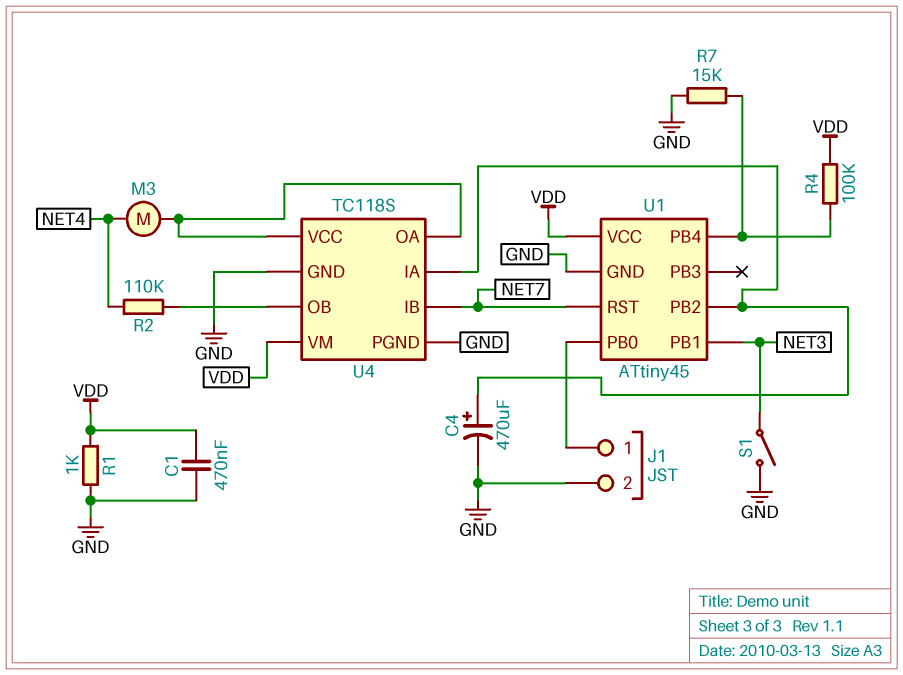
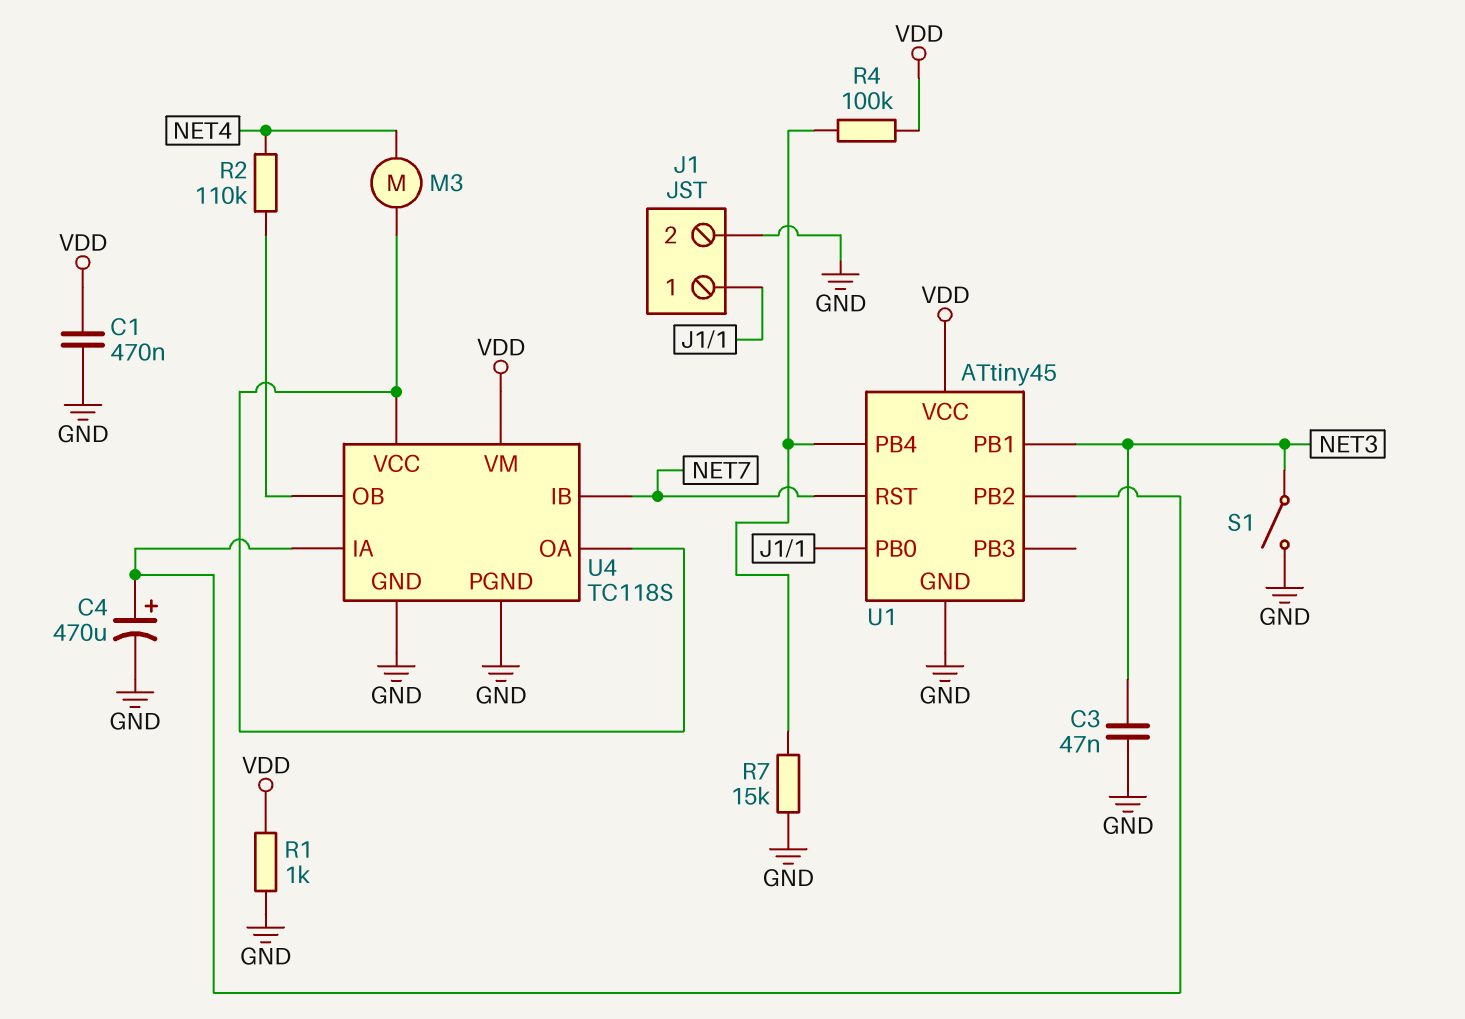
C3: none -> 47nF (GND, NET3)

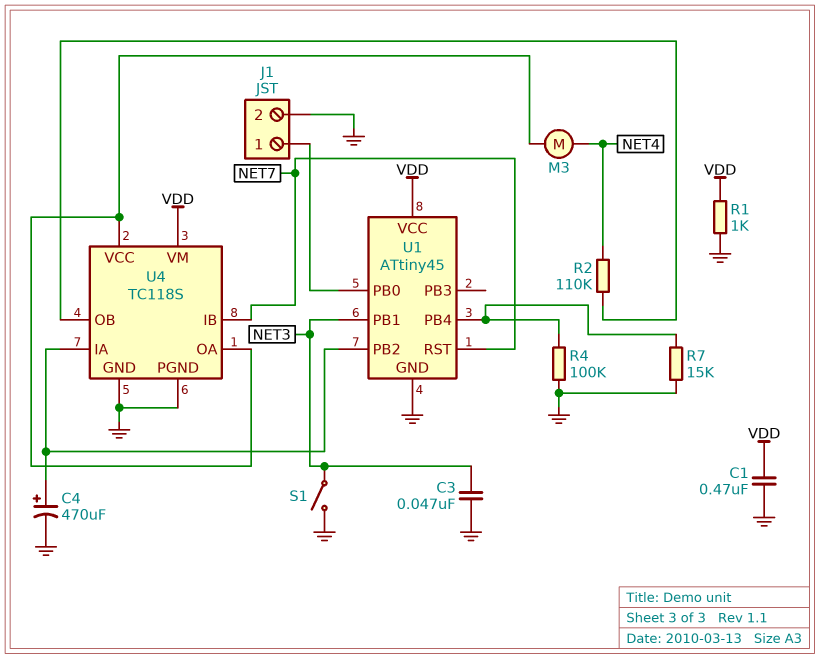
R4: 100k (U1/PB4, VDD) -> 100k (GND, U1/PB4)

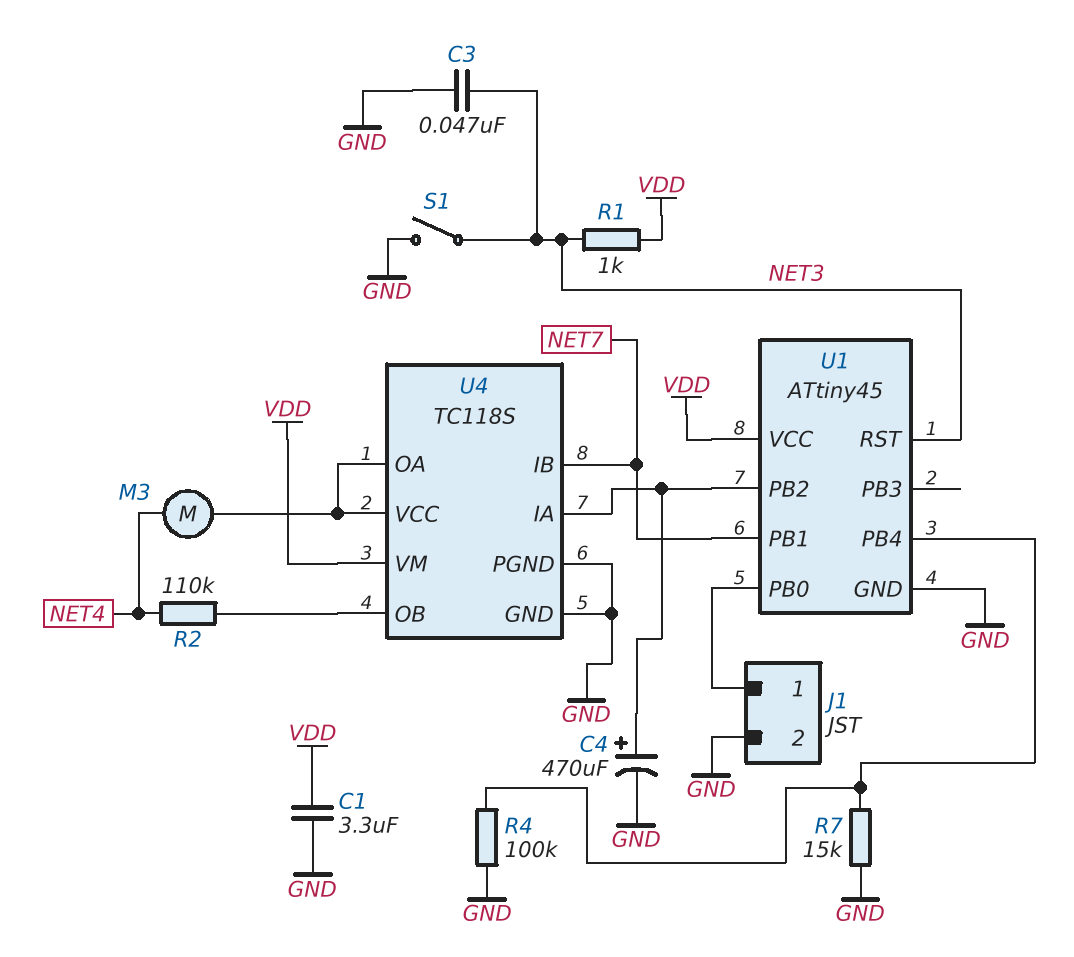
C1: 470nF (GND, VDD) -> 3.3uF (GND, VDD)
R1: 1k (GND, VDD) -> 1k (NET3, VDD)
U1 pin PB1: NET3 -> NET7
U1 pin RST: NET7 -> NET3

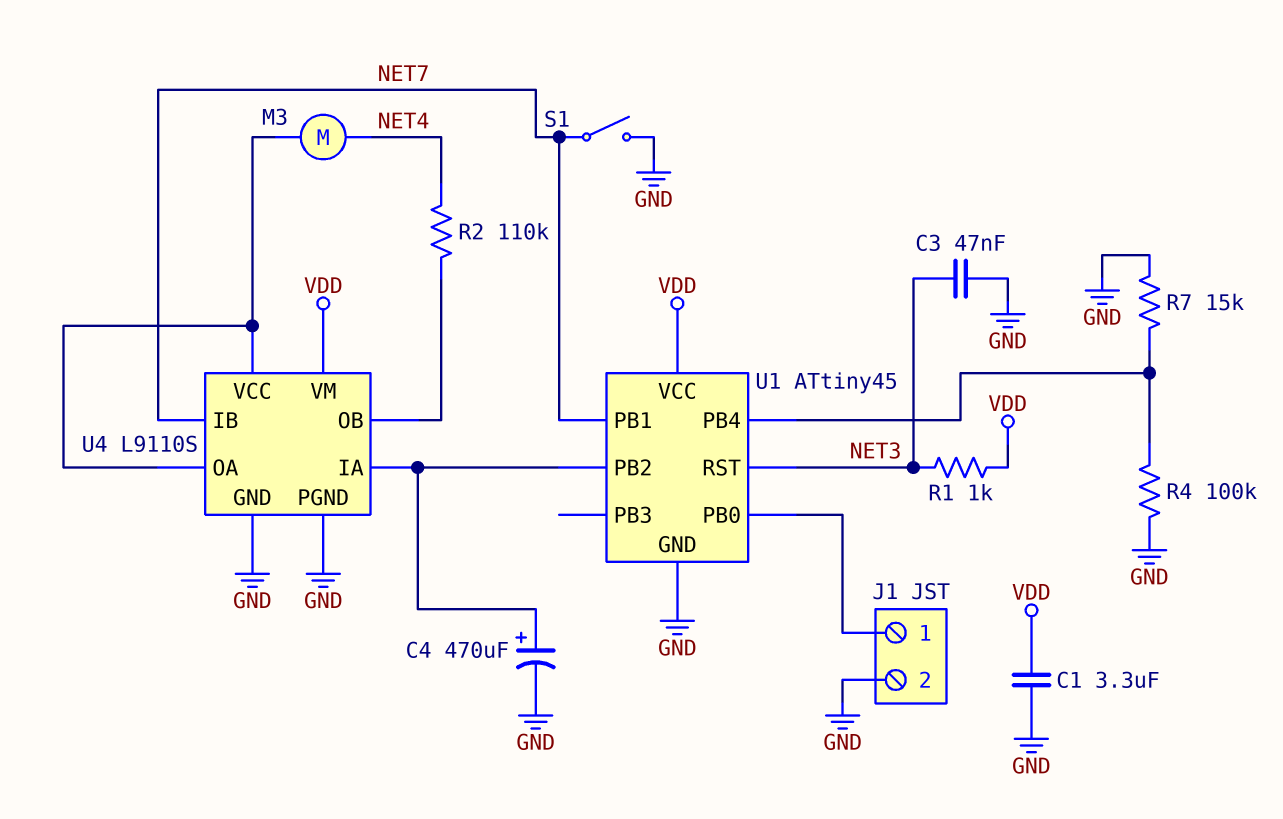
S1: switch (GND, NET3) -> switch (GND, NET7)
U4: TC118S -> L9110S

